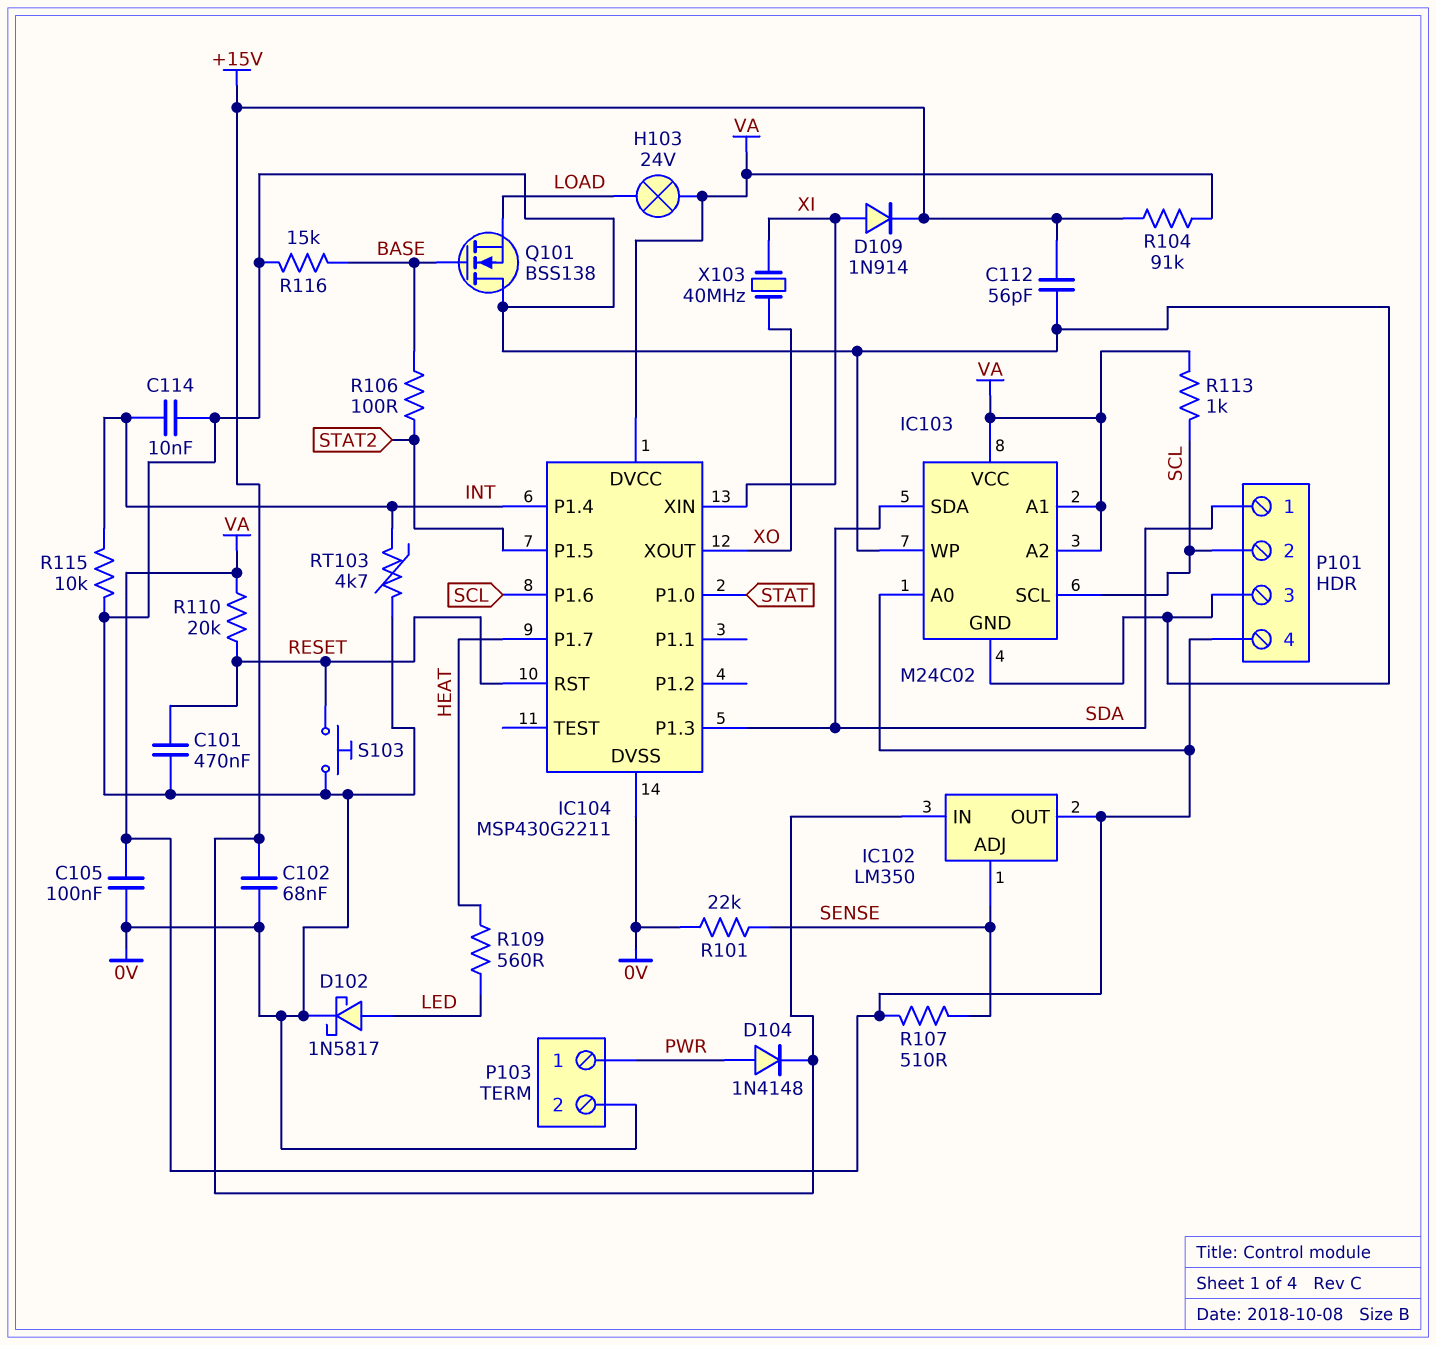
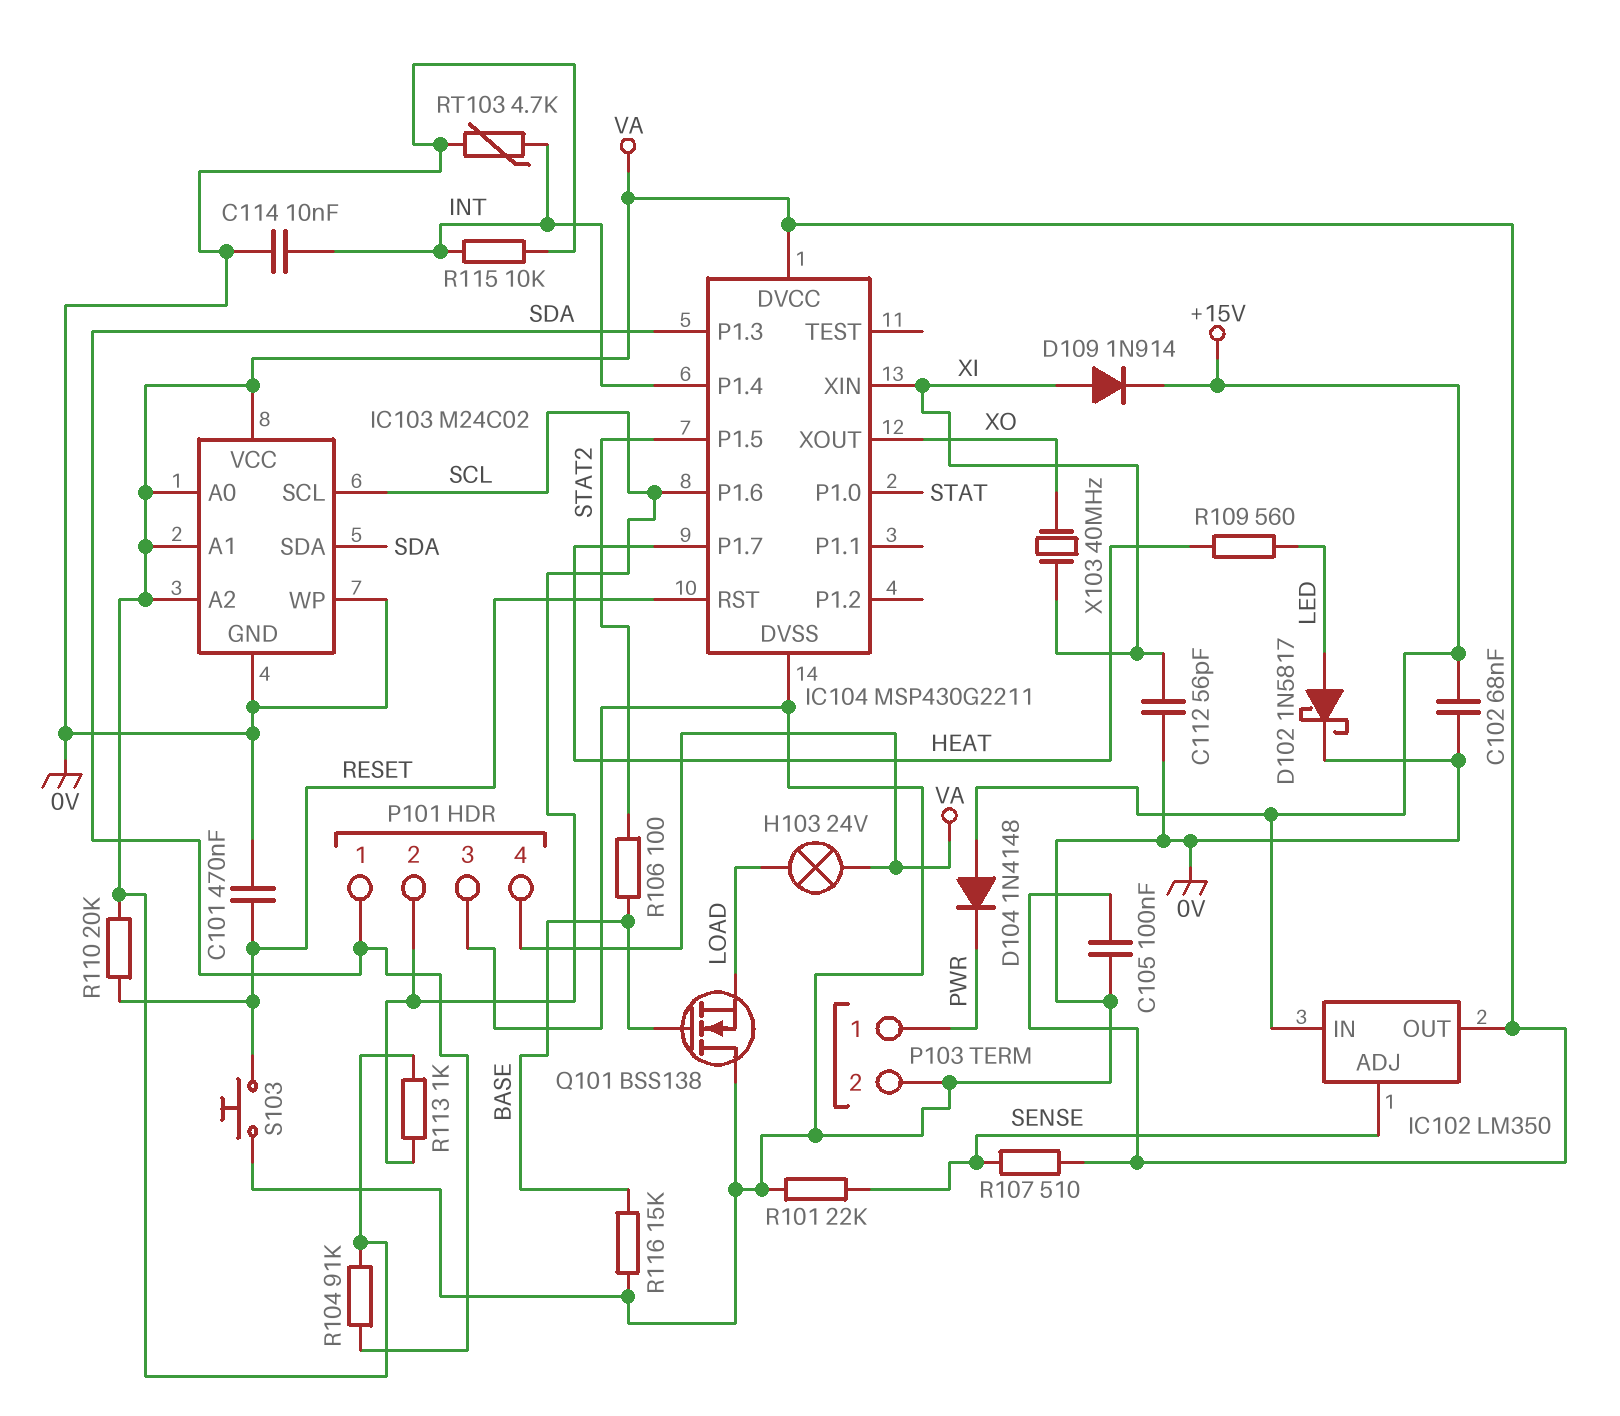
C112: 56pF (+15V, 0V) -> 56pF (0V, XI)
D104: diode 1N4148 (A PWR, K +15V) -> diode 1N4148 (A +15V, K PWR)
R104: 91k (+15V, VA) -> 91k (SDA, VA)

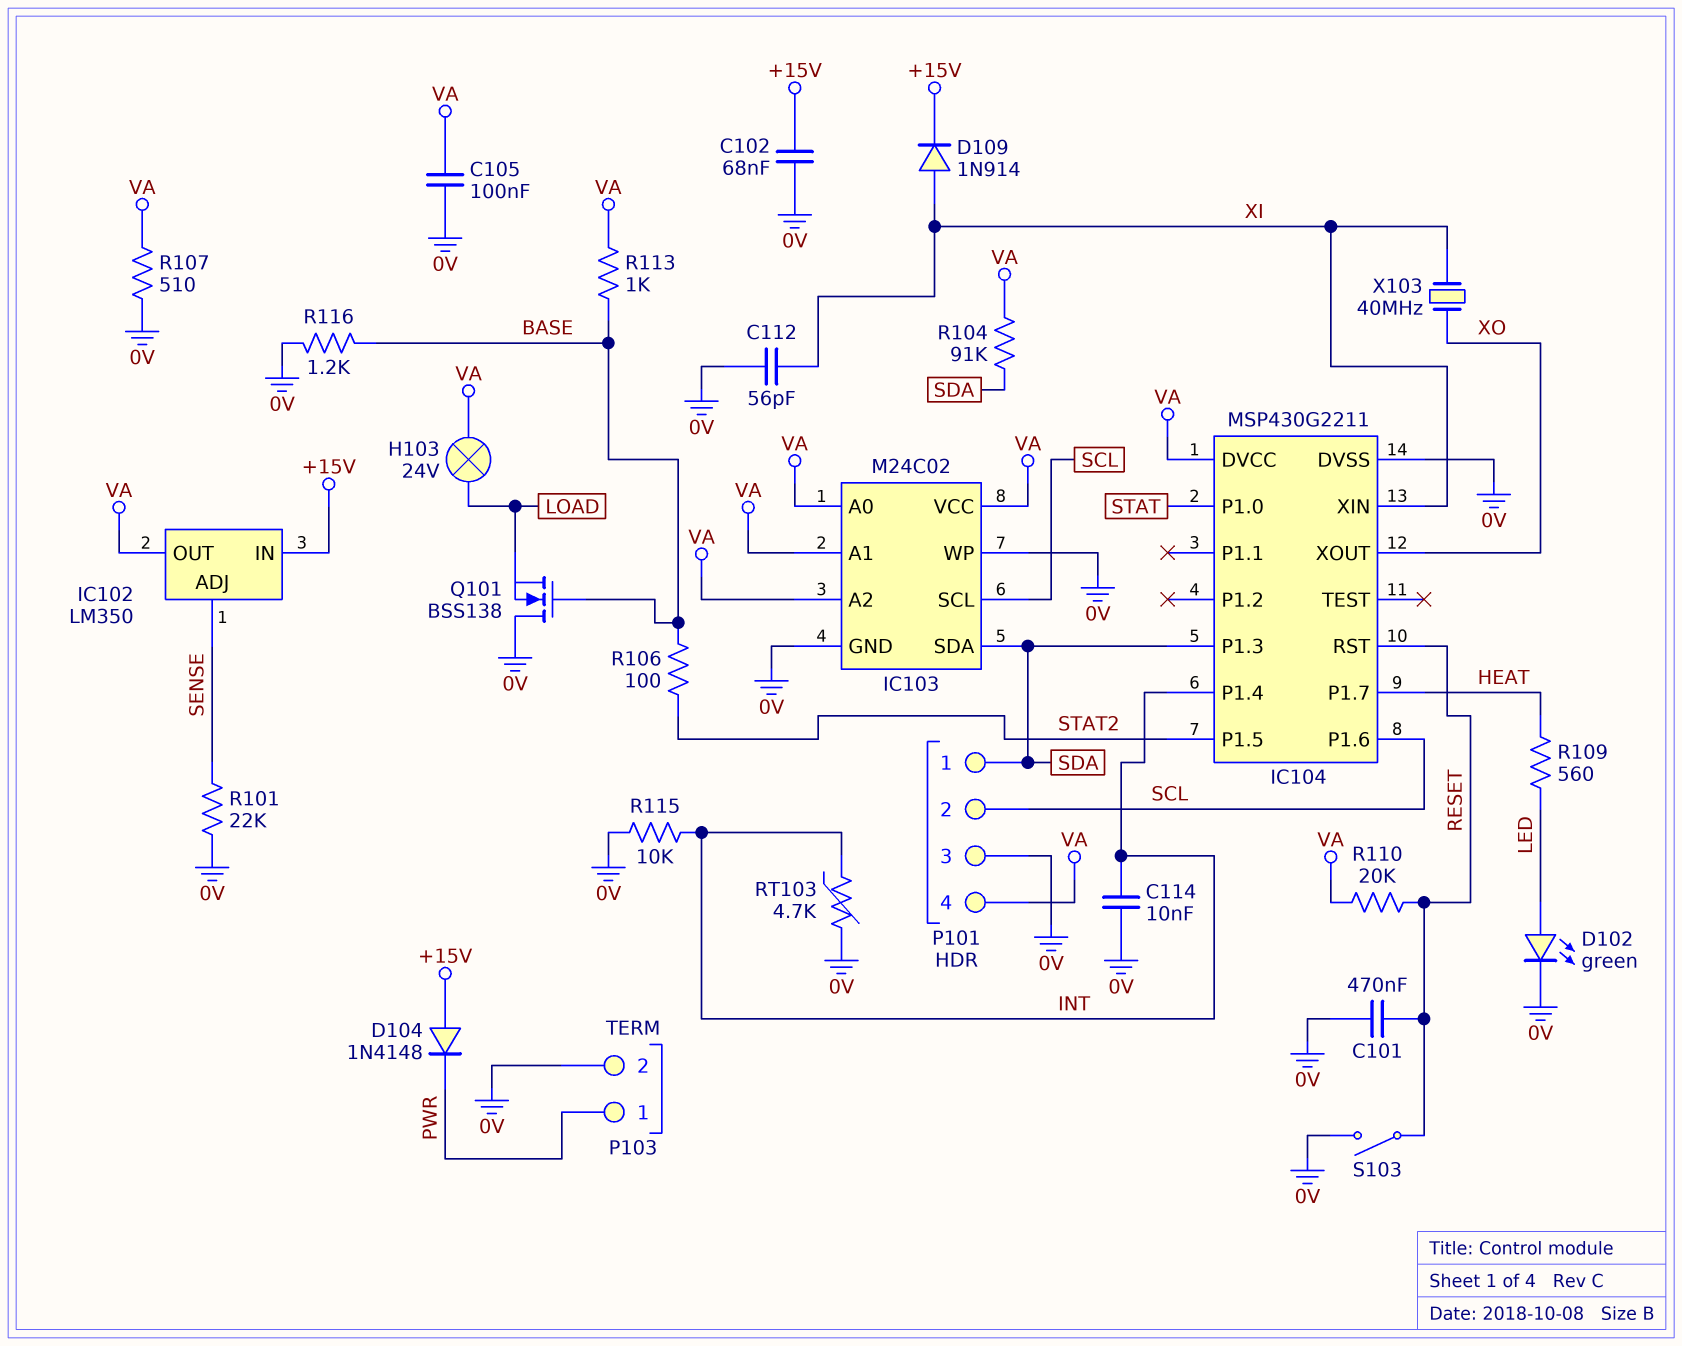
D102: schottky 1N5817 (A LED, K 0V) -> LED green (A LED, K 0V)
R107: 510 (SENSE, VA) -> 510 (0V, VA)
R113: 1k (SCL, VA) -> 1k (BASE, VA)
R116: 15k (0V, BASE) -> 1.2k (0V, BASE)
S103: button (0V, RESET) -> switch (0V, RESET)

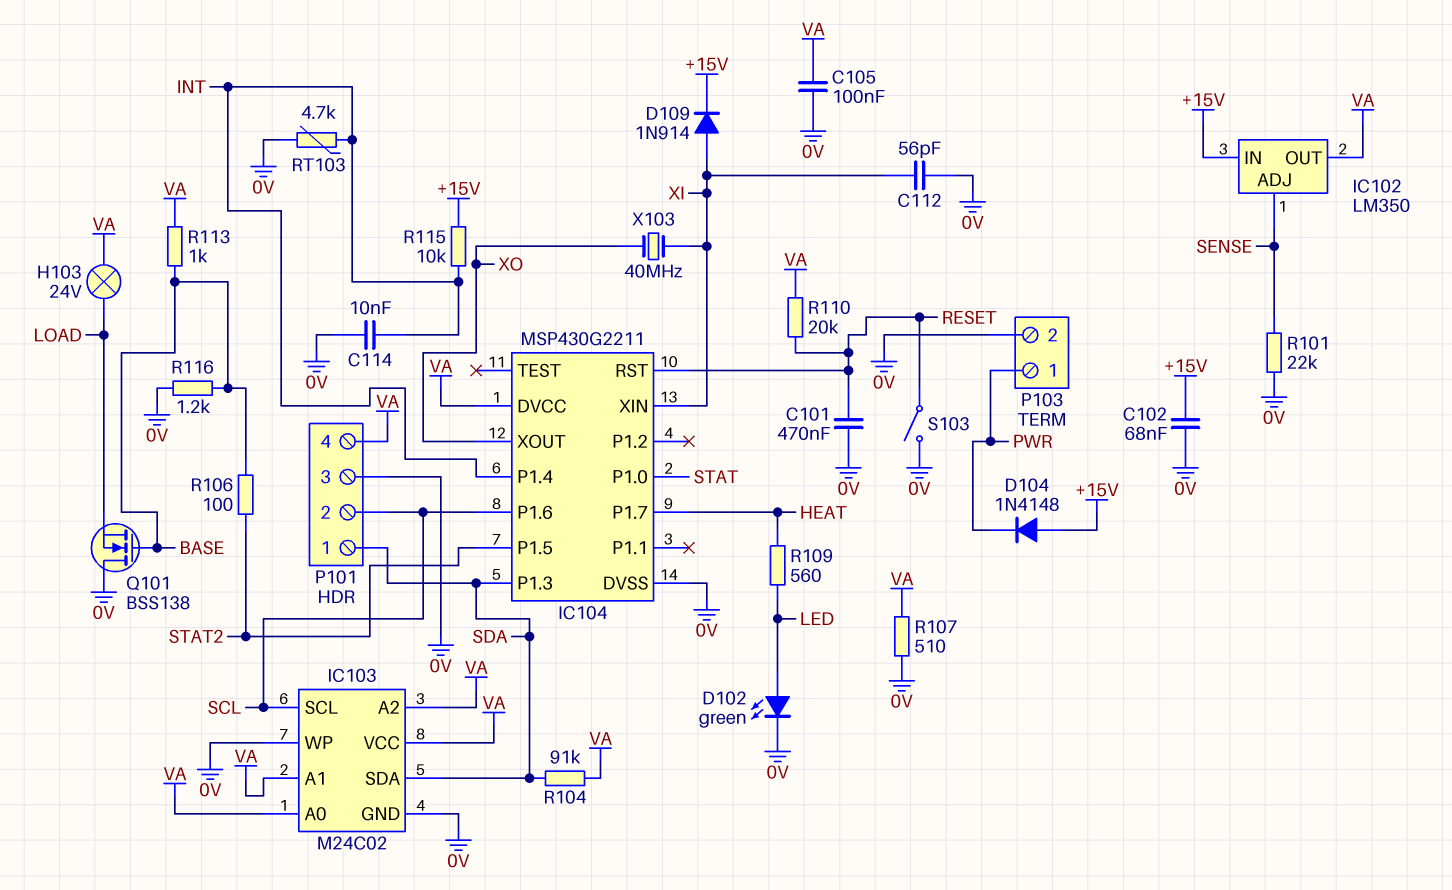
R115: 10k (0V, INT) -> 10k (+15V, INT)

